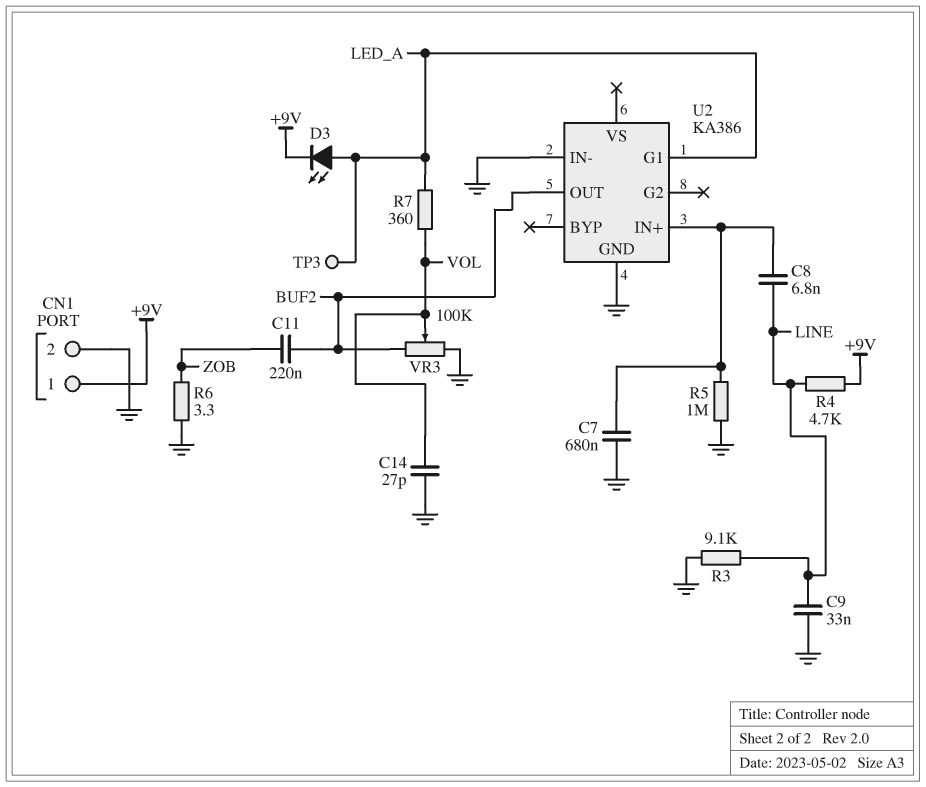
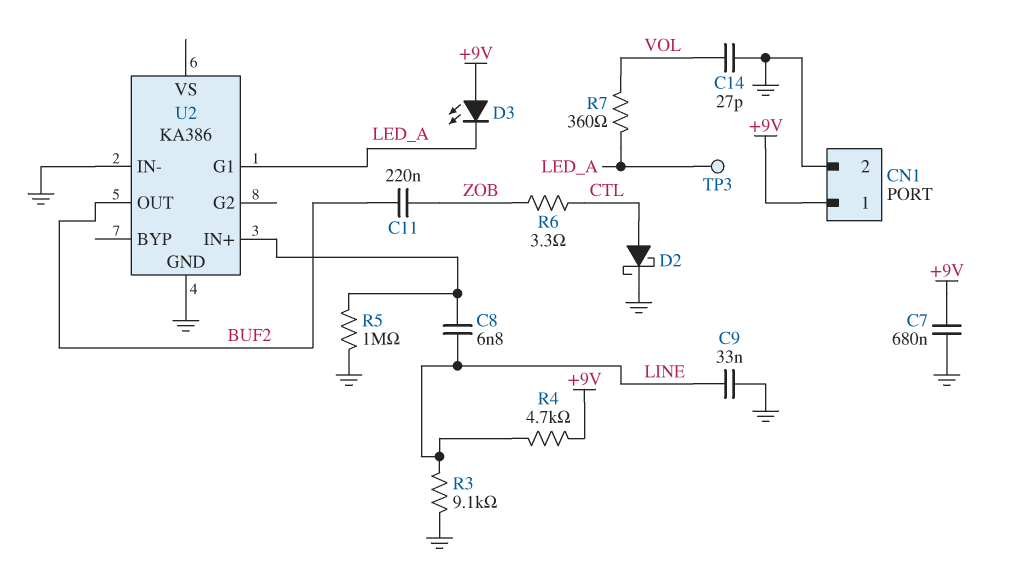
C7: 680nF (GND, U2/IN+) -> 680nF (+9V, GND)
D2: none -> schottky (A CTL, K GND)
D3: LED (A LED_A, K +9V) -> LED (A +9V, K LED_A)
R6: 3.3 (GND, ZOB) -> 3.3 (CTL, ZOB)
VR3: 100k (BUF2, GND, wiper VOL) -> none

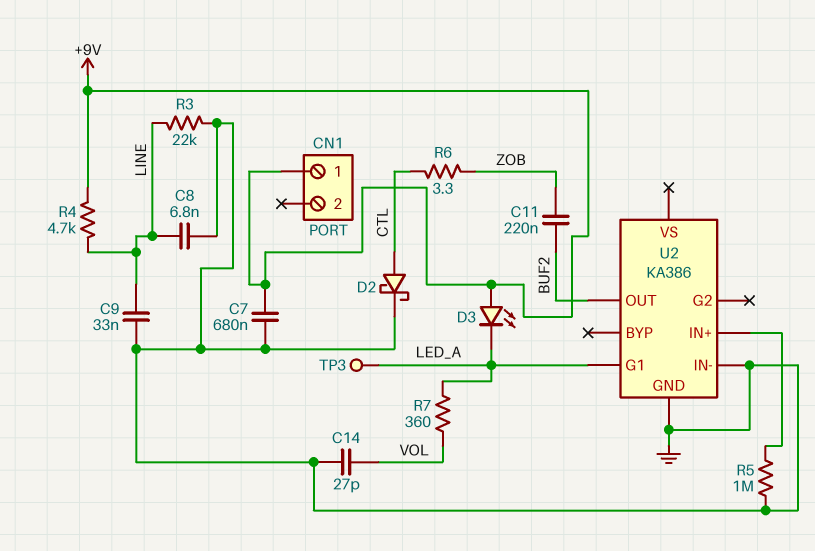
C8: 6.8nF (LINE, U2/IN+) -> 6.8nF (GND, LINE)
CN1 pin 2: GND -> none
R3: 9.1k (GND, LINE) -> 22k (GND, LINE)

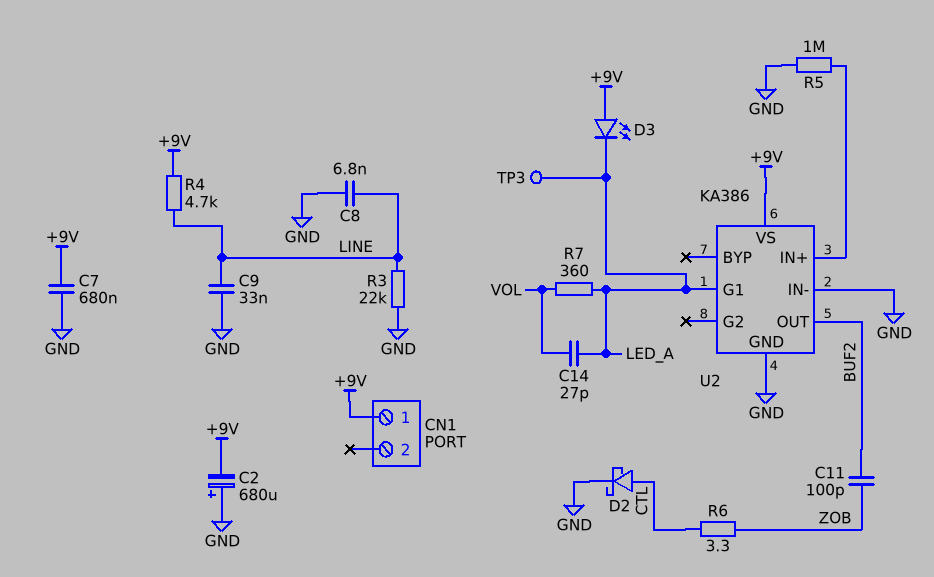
C2: none -> 680uF (plus GND, minus +9V)
C11: 220nF (BUF2, ZOB) -> 100pF (BUF2, ZOB)
C14: 27pF (GND, VOL) -> 27pF (LED_A, VOL)
U2 pin VS: none -> +9V

